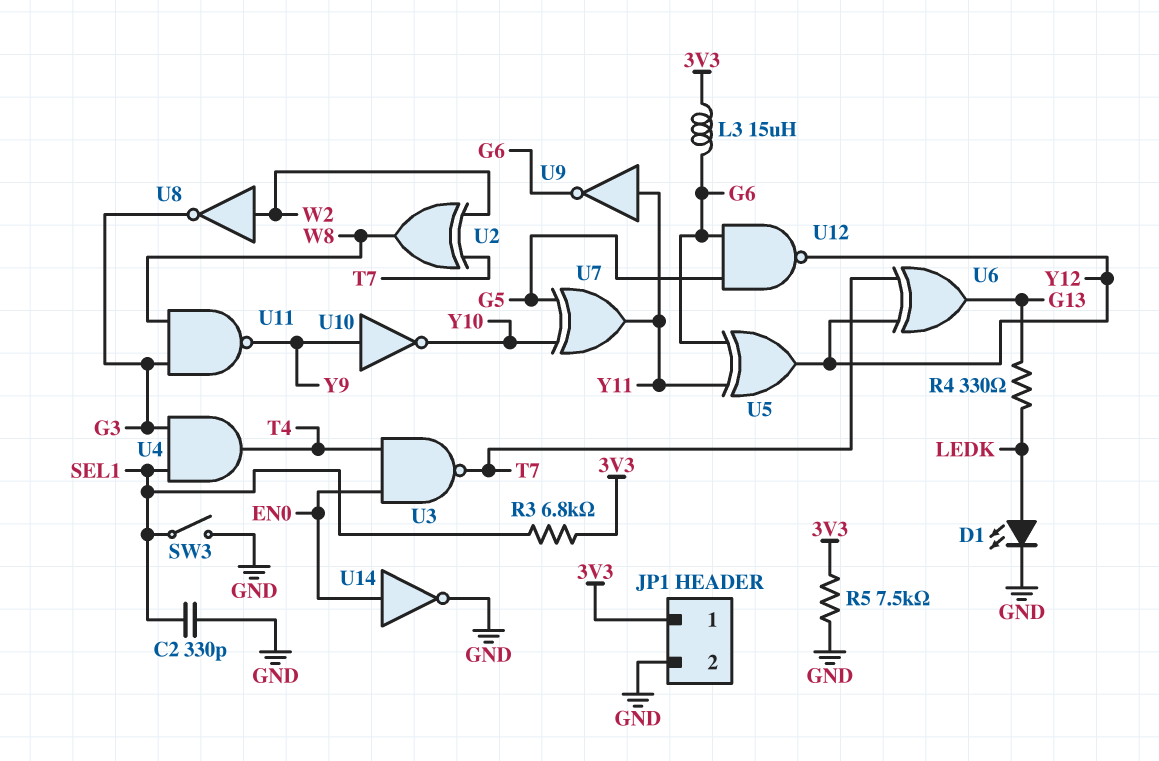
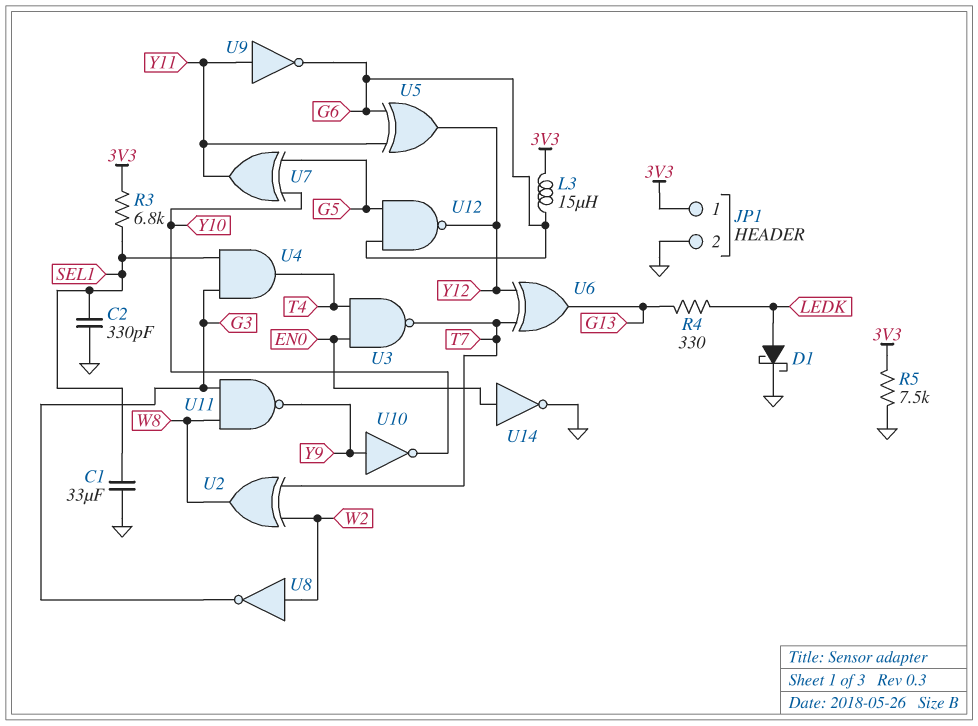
C1: none -> 33uF (GND, SEL1)
D1: LED (A LEDK, K GND) -> schottky (A LEDK, K GND)
SW3: switch (GND, SEL1) -> none

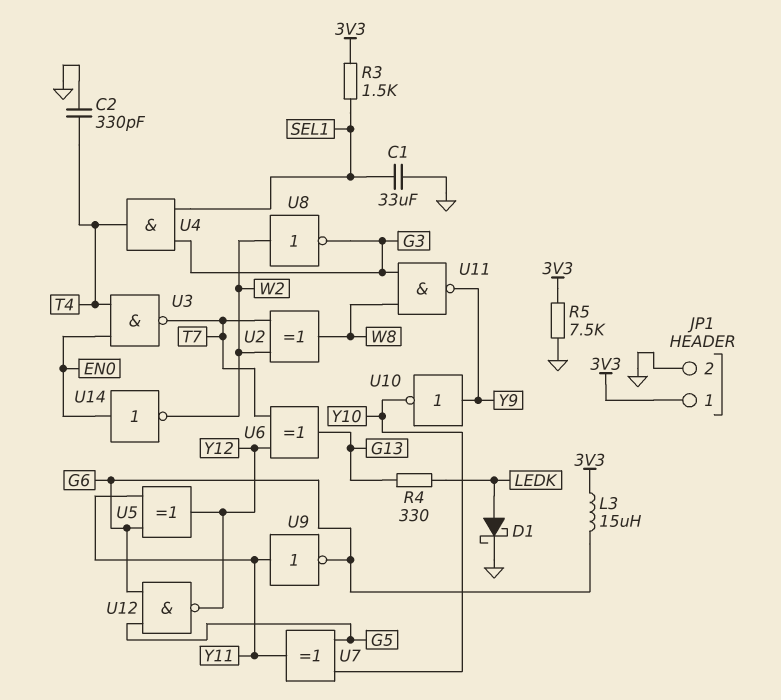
C2: 330pF (GND, SEL1) -> 330pF (GND, T4)
R3: 6.8k (3V3, SEL1) -> 1.5k (3V3, SEL1)
U14: NOT (in EN0, out GND) -> NOT (in EN0, out W2)

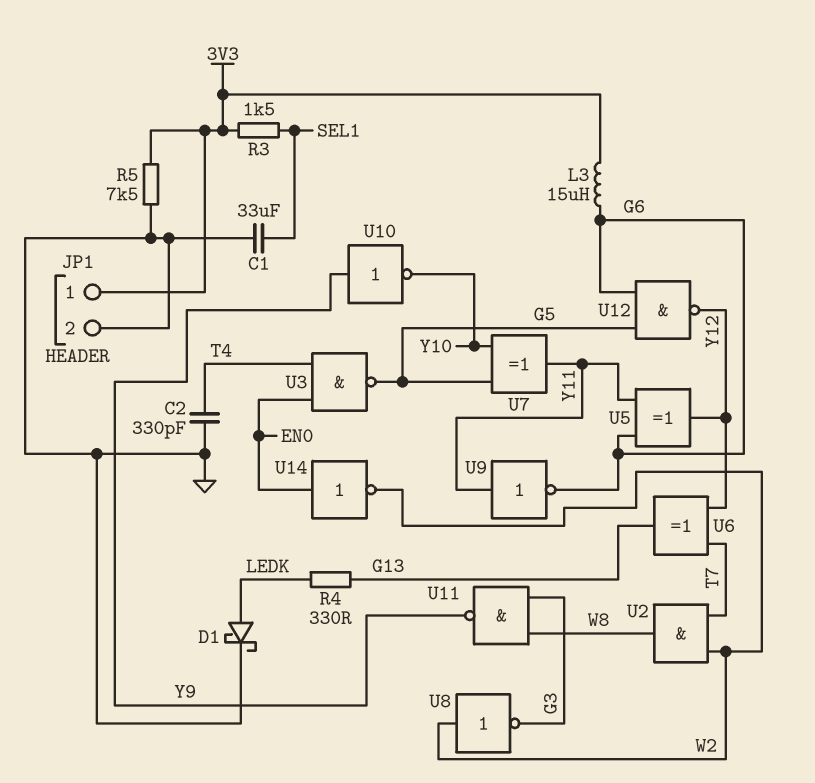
U2: XOR (in T7, in W2, out W8) -> AND (in T7, in W2, out W8)
U3: NAND (in EN0, in T4, out T7) -> NAND (in EN0, in T4, out G5)
U4: AND (in G3, in SEL1, out T4) -> none

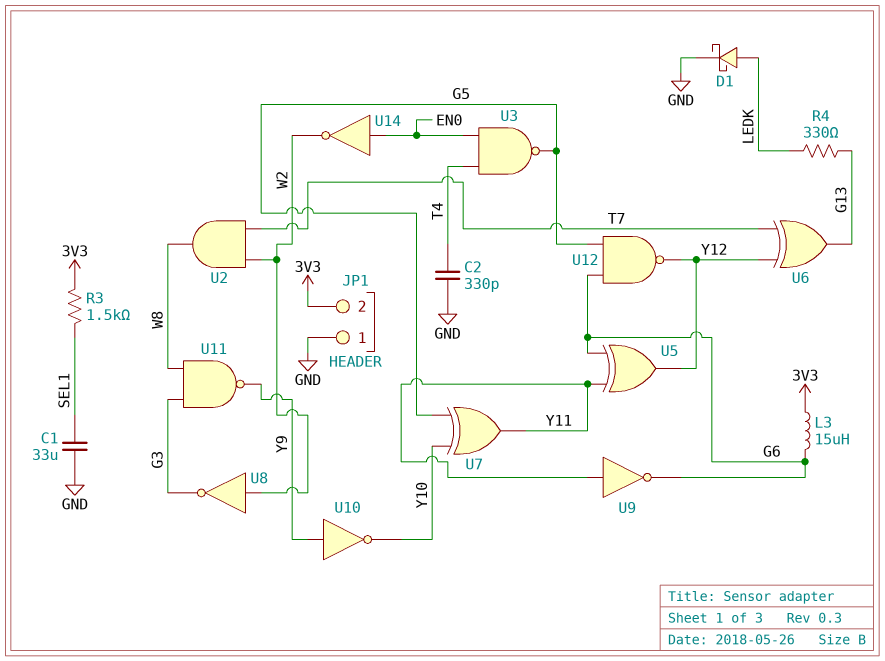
JP1 pin 1: 3V3 -> GND
JP1 pin 2: GND -> 3V3
R5: 7.5k (3V3, GND) -> none

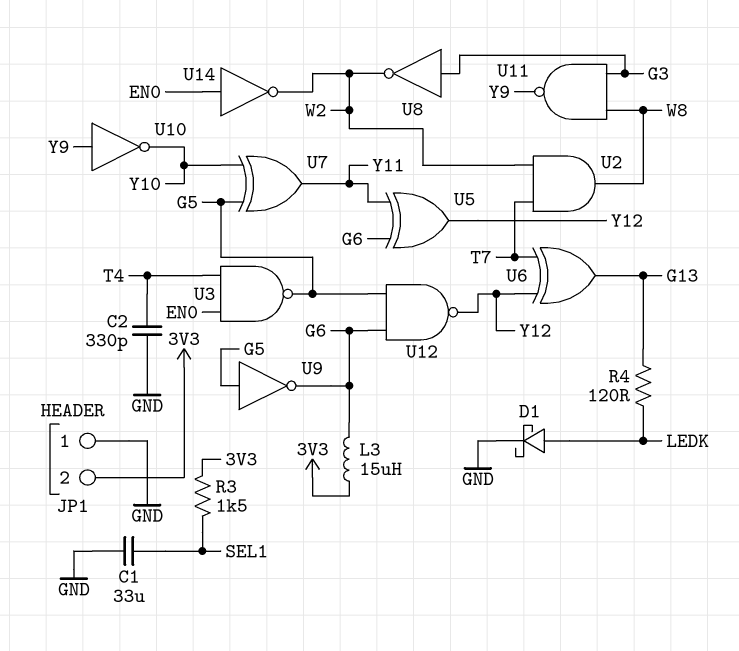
R4: 330 (G13, LEDK) -> 120 (G13, LEDK)
U8: NOT (in W2, out G3) -> NOT (in G3, out W2)
U9: NOT (in Y11, out G6) -> NOT (in G5, out G6)

